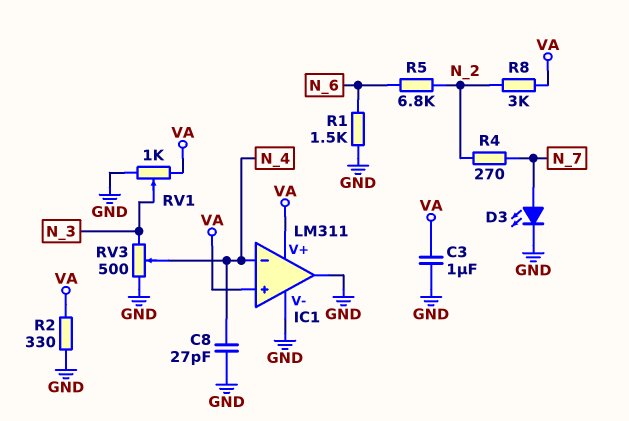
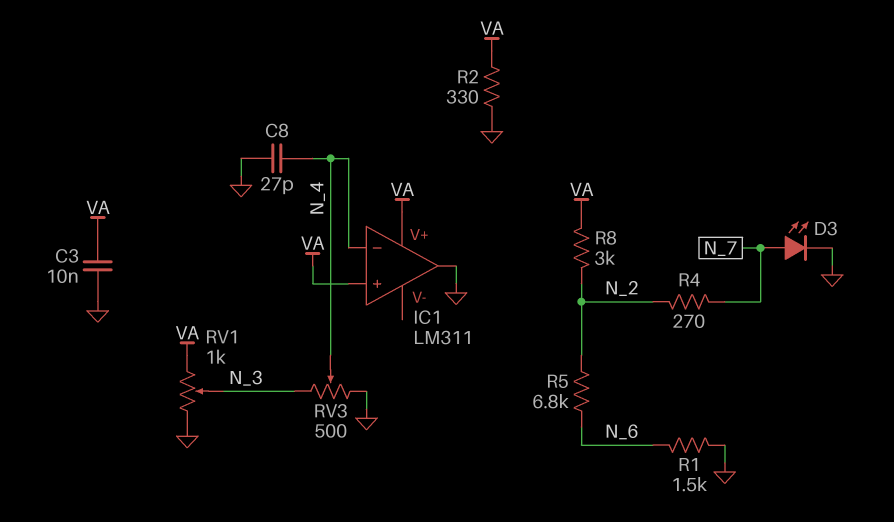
C3: 1uF (GND, VA) -> 10nF (GND, VA)
IC1 pin V-: GND -> none

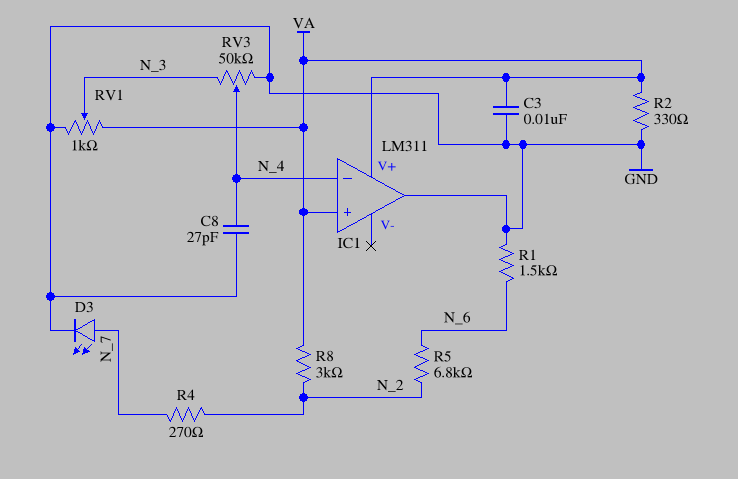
RV3: 500 (GND, N_3, wiper N_4) -> 50k (GND, N_3, wiper N_4)

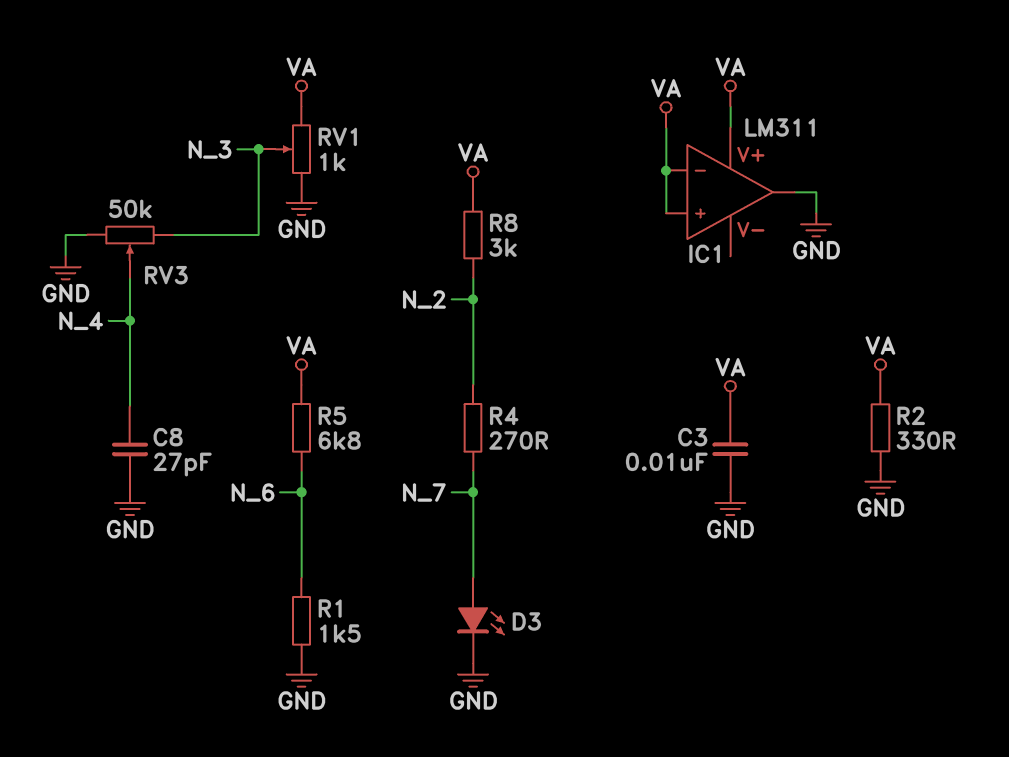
IC1 pin in-: N_4 -> VA
R5: 6.8k (N_2, N_6) -> 6.8k (N_6, VA)

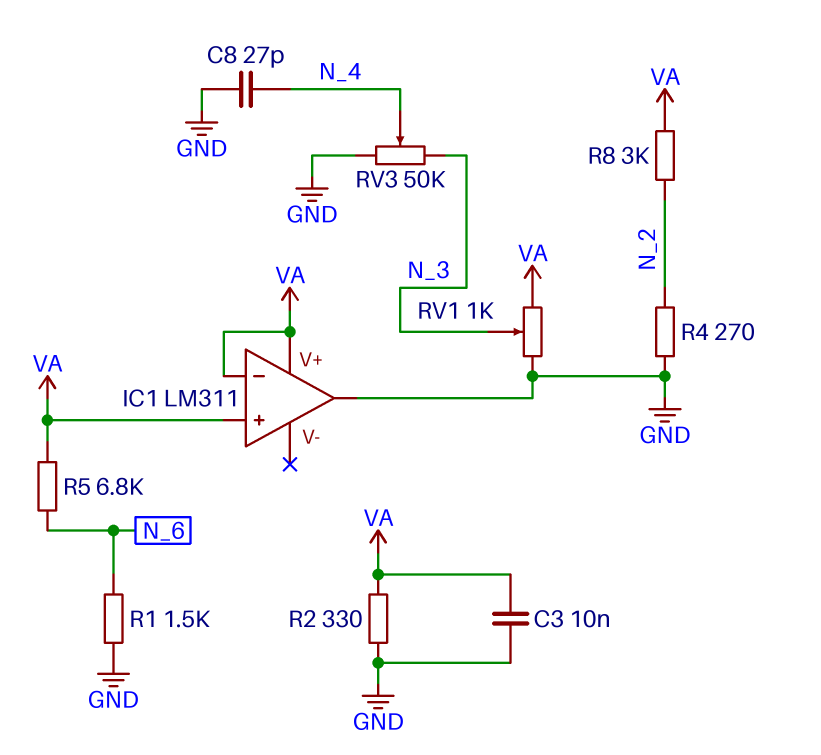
D3: LED (A N_7, K GND) -> none
R4: 270 (N_2, N_7) -> 270 (GND, N_2)

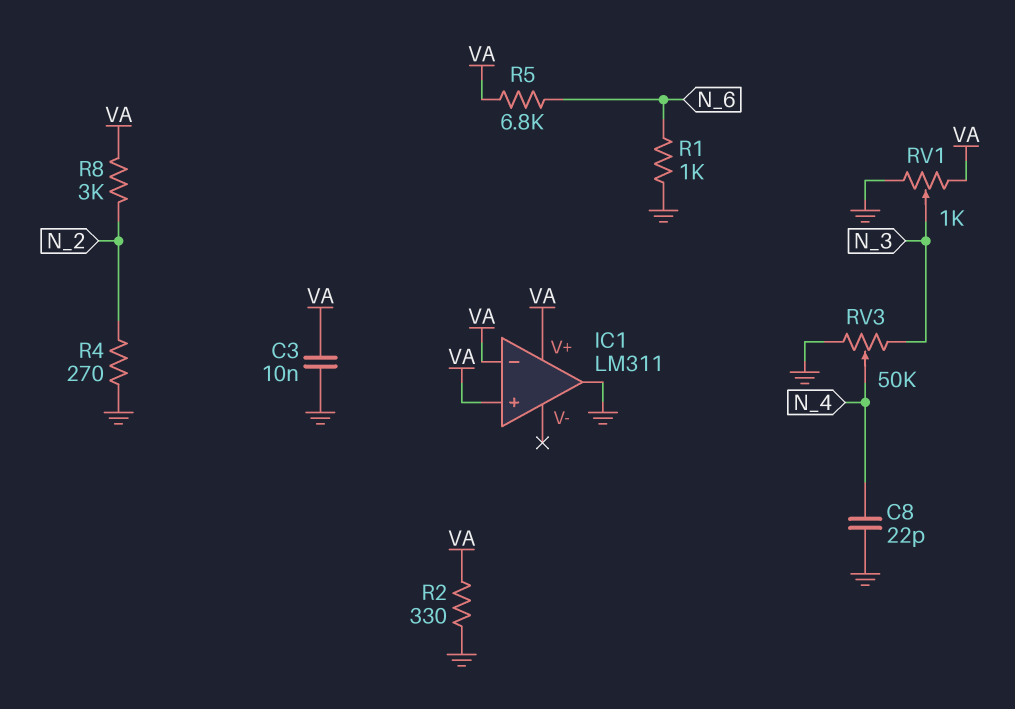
C8: 27pF (GND, N_4) -> 22pF (GND, N_4)
R1: 1.5k (GND, N_6) -> 1k (GND, N_6)

